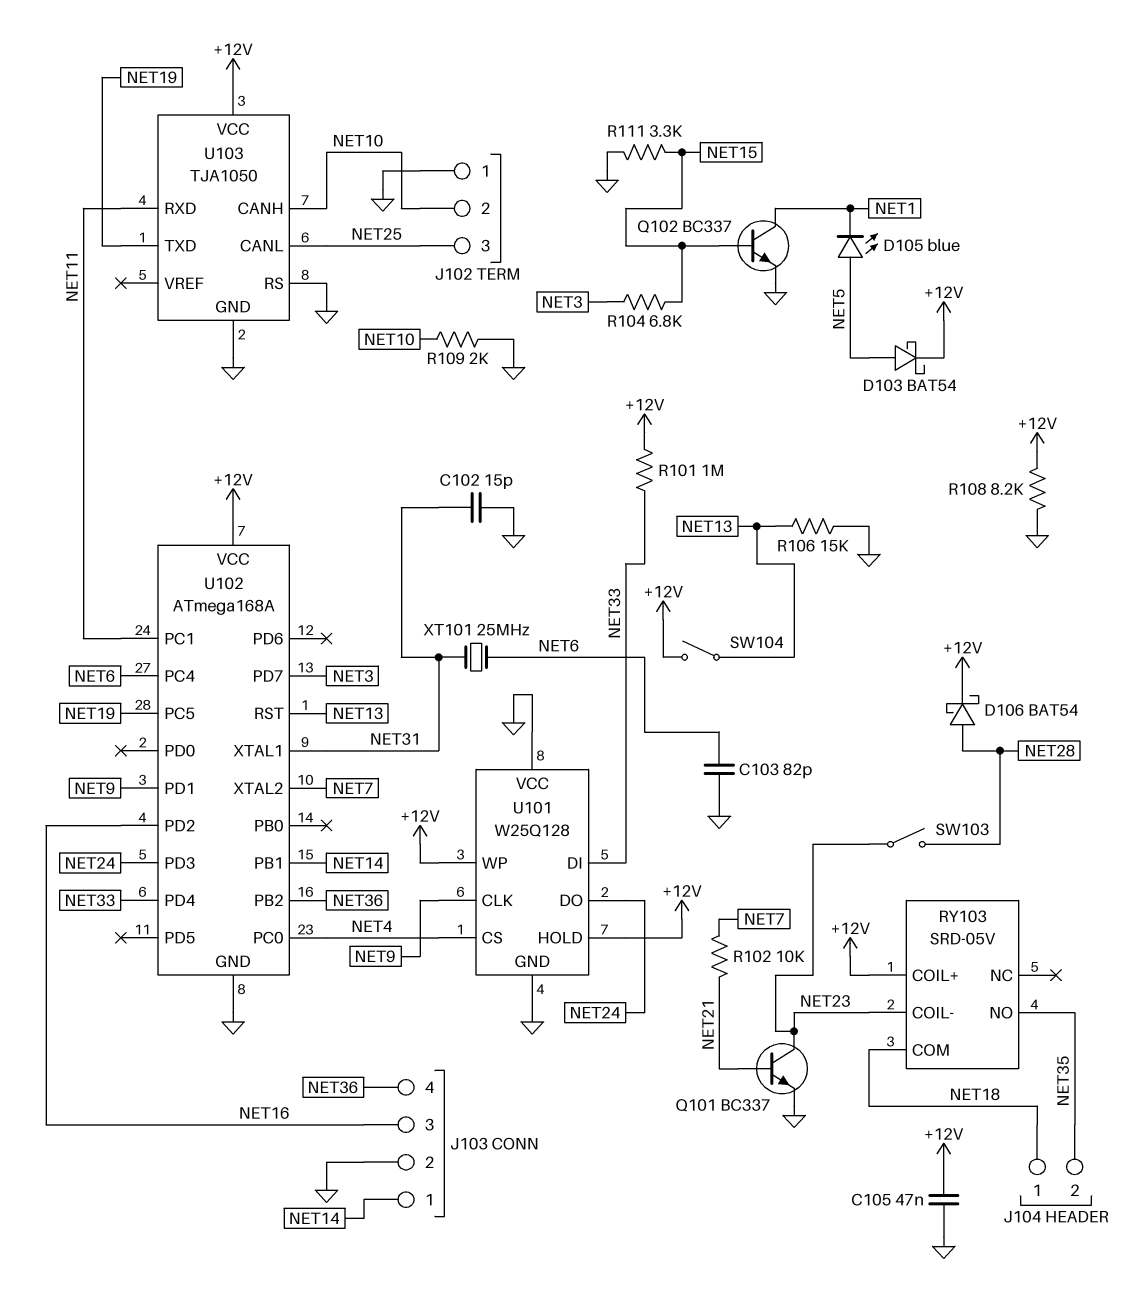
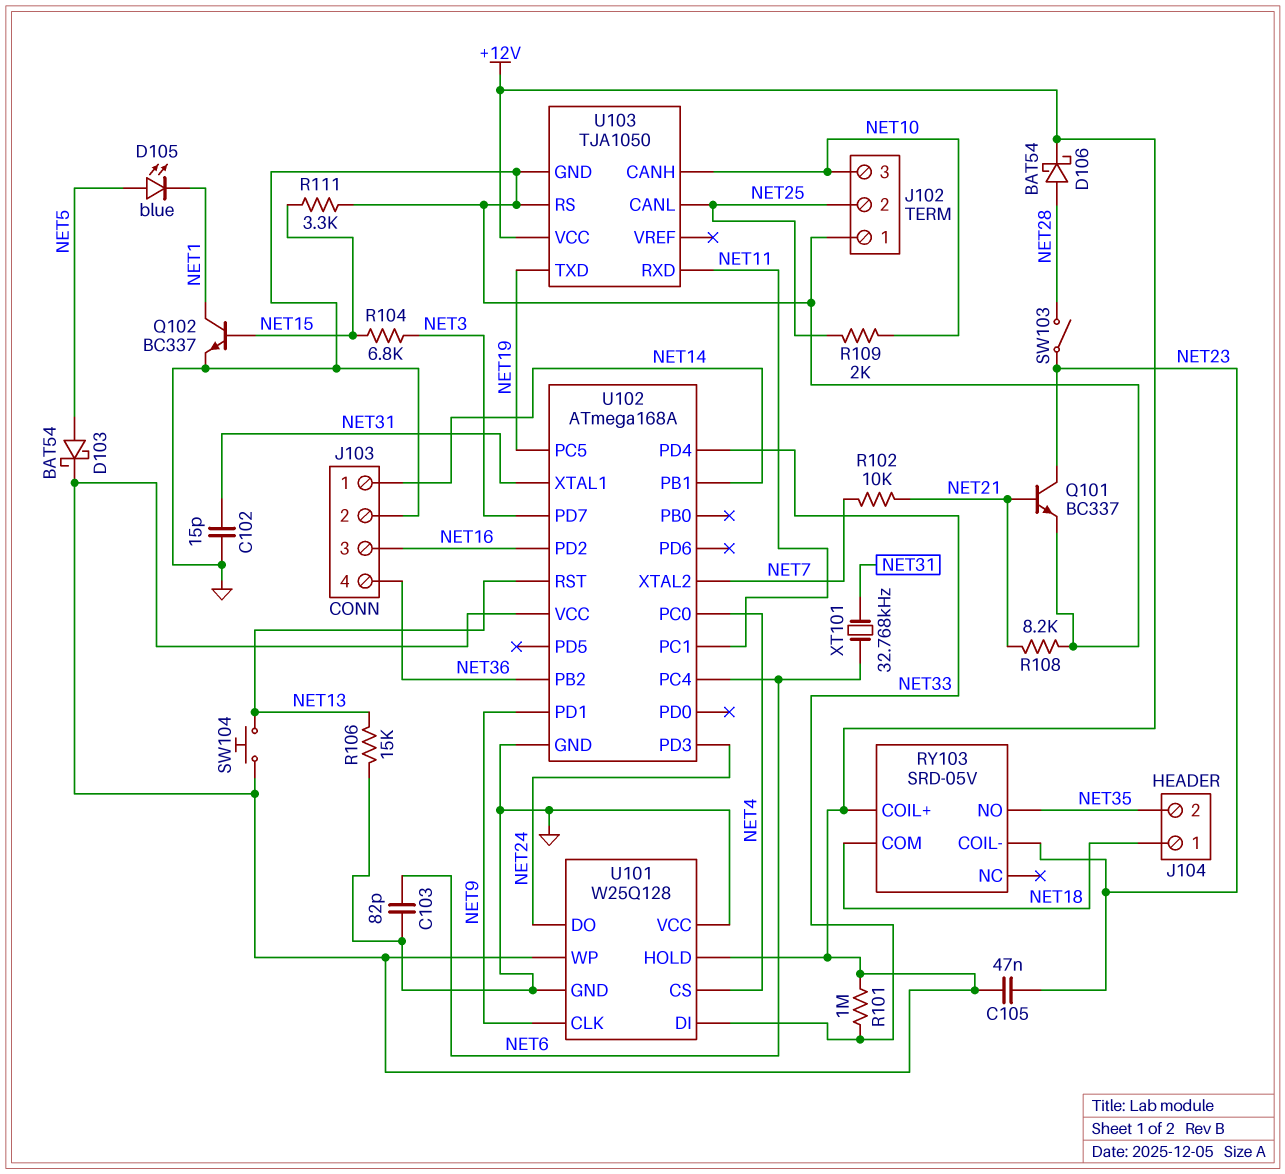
C105: 47nF (+12V, GND) -> 47nF (+12V, NET23)
J102 pin 2: NET10 -> NET25
J102 pin 3: NET25 -> NET10
R108: 8.2k (+12V, GND) -> 8.2k (GND, NET21)
R109: 2k (GND, NET10) -> 2k (NET10, NET25)
SW104: switch (+12V, NET13) -> button (+12V, NET13)
XT101: 25MHz (NET6, NET31) -> 32.768kHz (NET6, NET31)

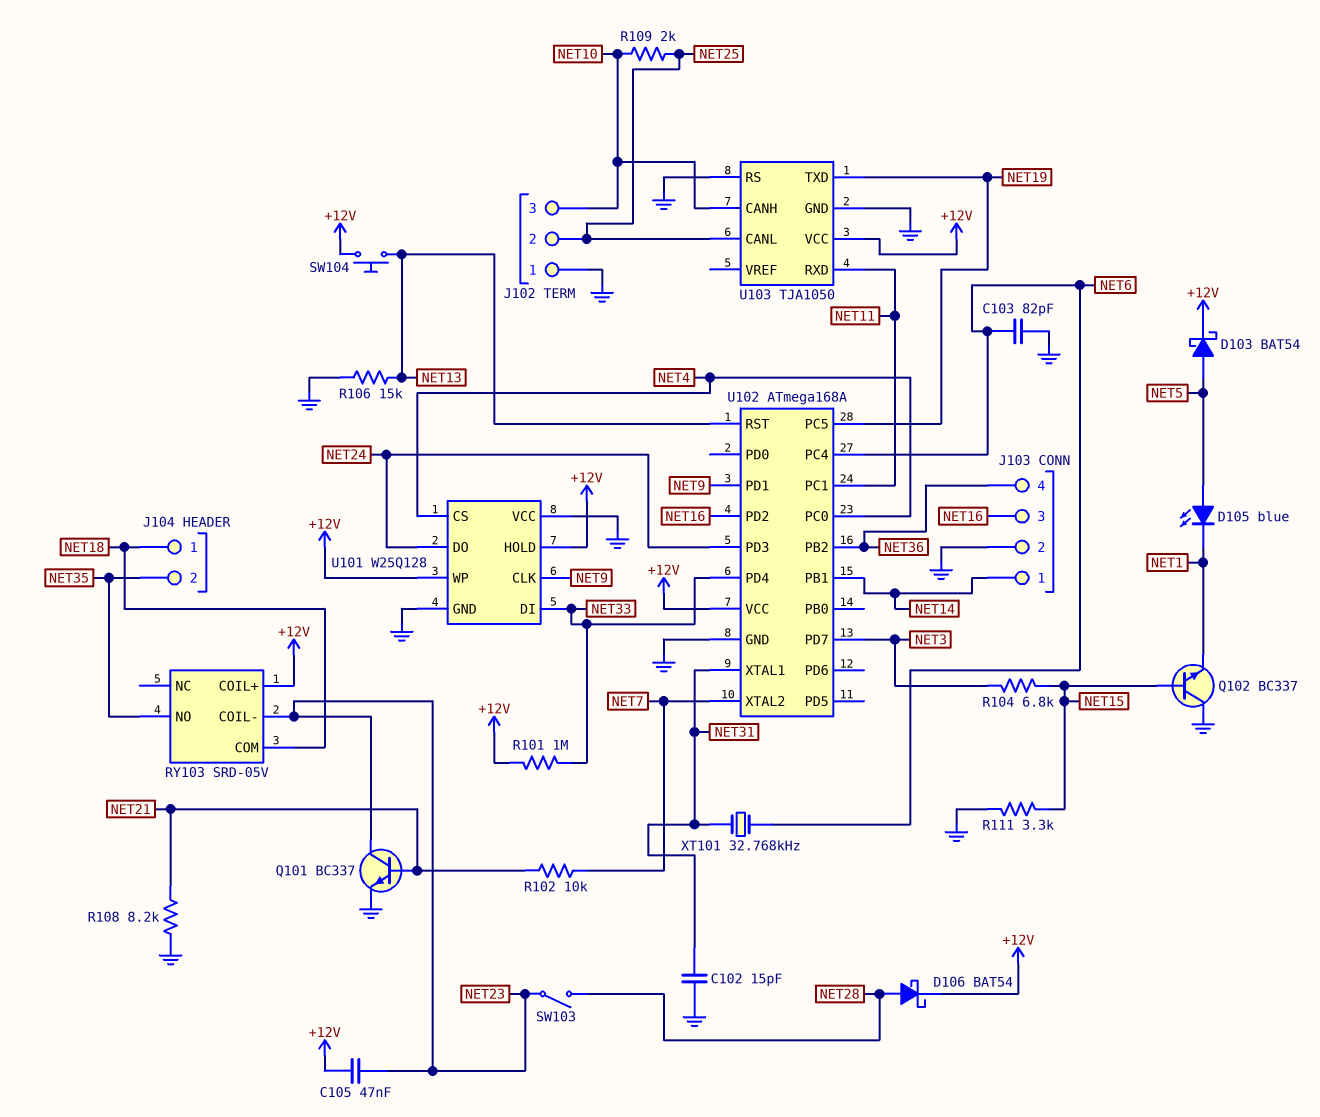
Q102: NPN BC337 (B NET15, C NET1, E GND) -> NPN BC337 (B NET15, C GND, E NET1)

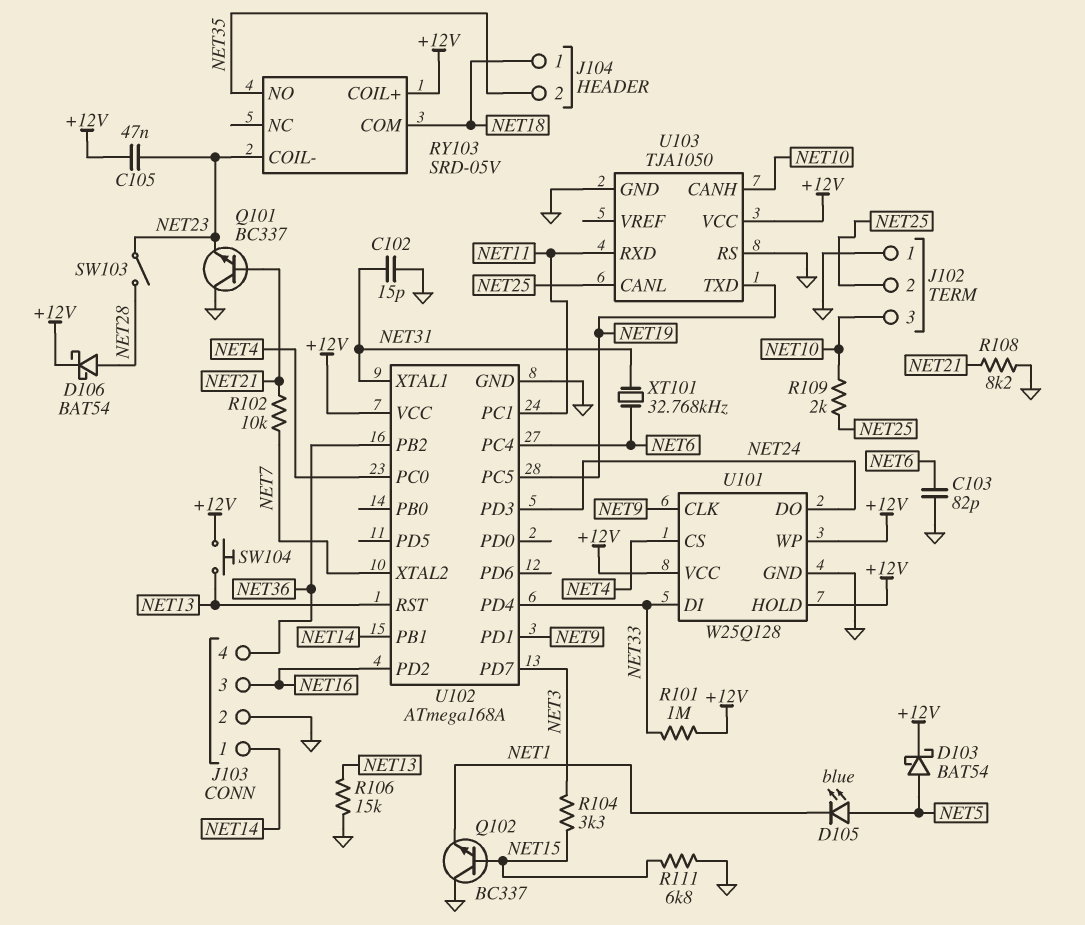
Q101: NPN BC337 (B NET21, C NET23, E GND) -> NPN BC337 (B NET21, C GND, E NET23)
R104: 6.8k (NET3, NET15) -> 3.3k (NET3, NET15)
R111: 3.3k (GND, NET15) -> 6.8k (GND, NET15)
U101 pin VCC: GND -> +12V

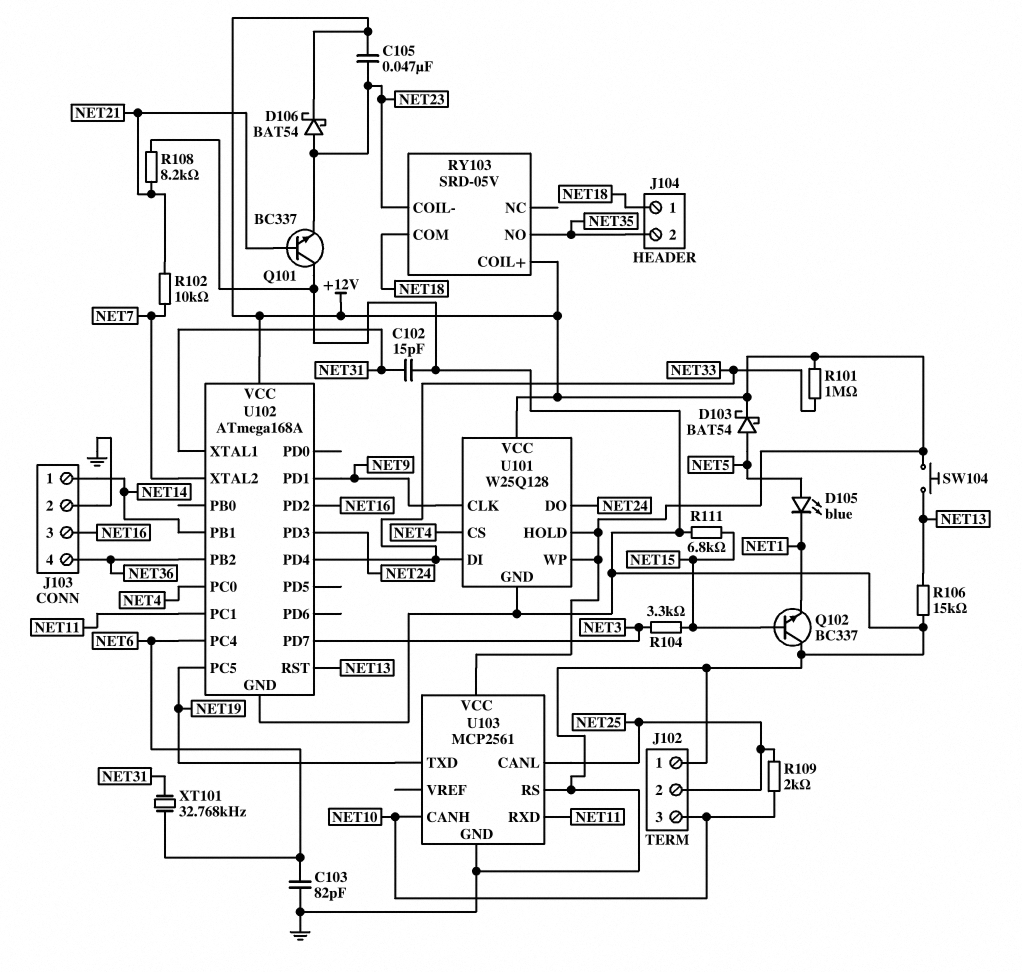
D106: schottky BAT54 (A NET28, K +12V) -> schottky BAT54 (A NET23, K +12V)
SW103: switch (NET23, NET28) -> none
U103: TJA1050 -> MCP2561

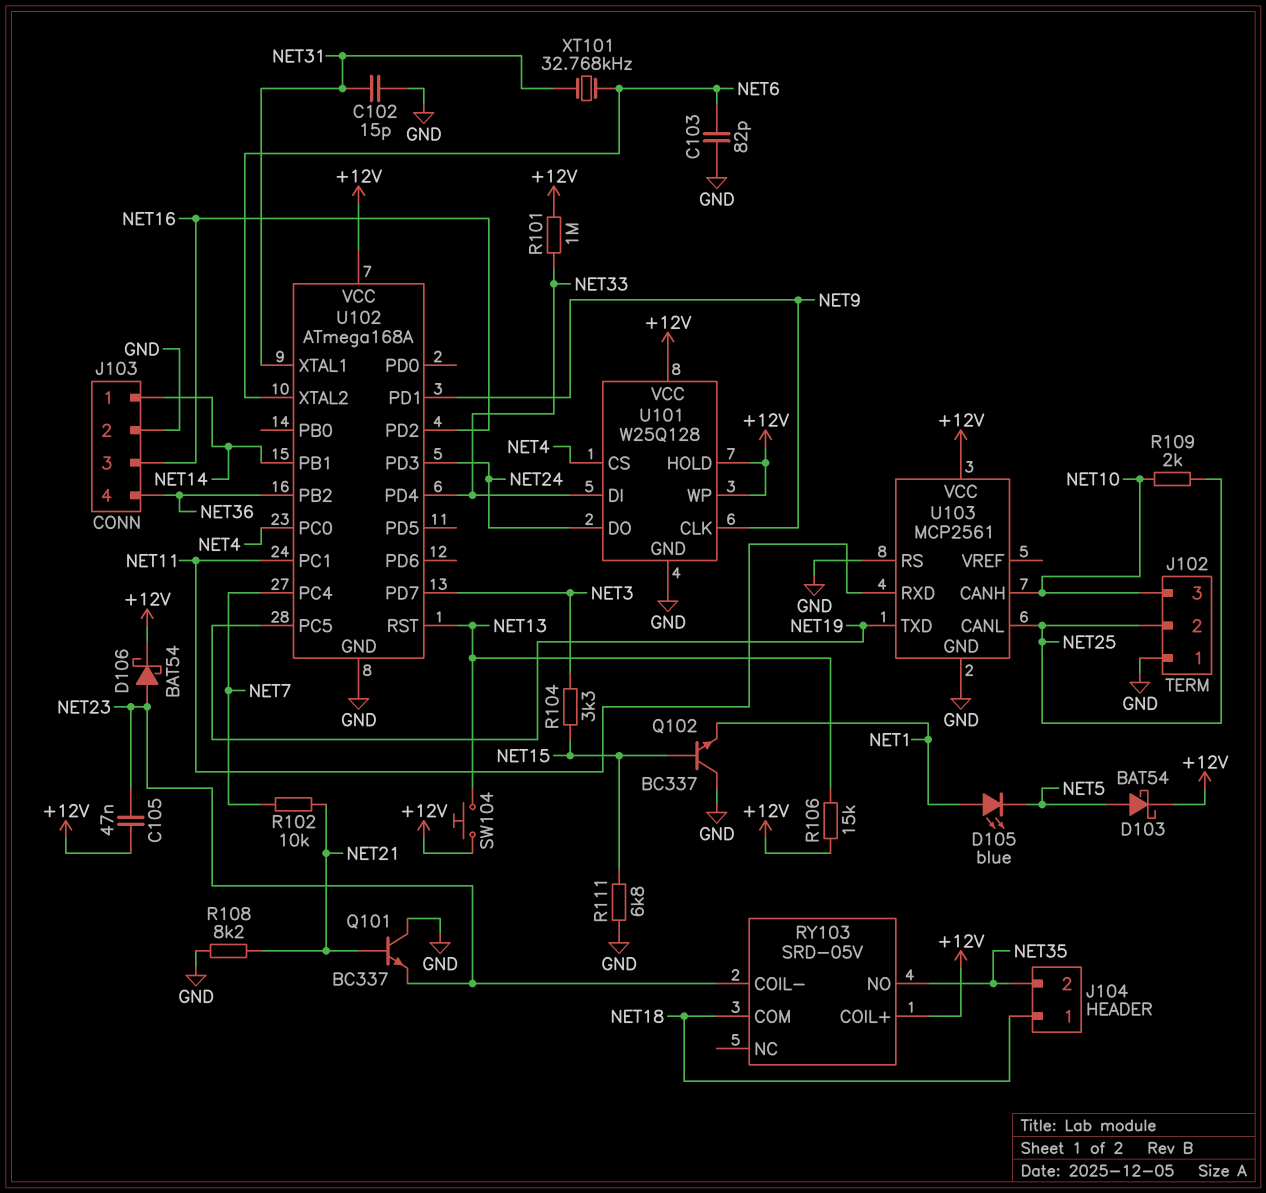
D105: LED blue (A NET5, K NET1) -> LED blue (A NET1, K NET5)
R106: 15k (GND, NET13) -> 15k (+12V, NET13)
U102 pin PC4: NET6 -> NET7
U102 pin XTAL2: NET7 -> NET6

